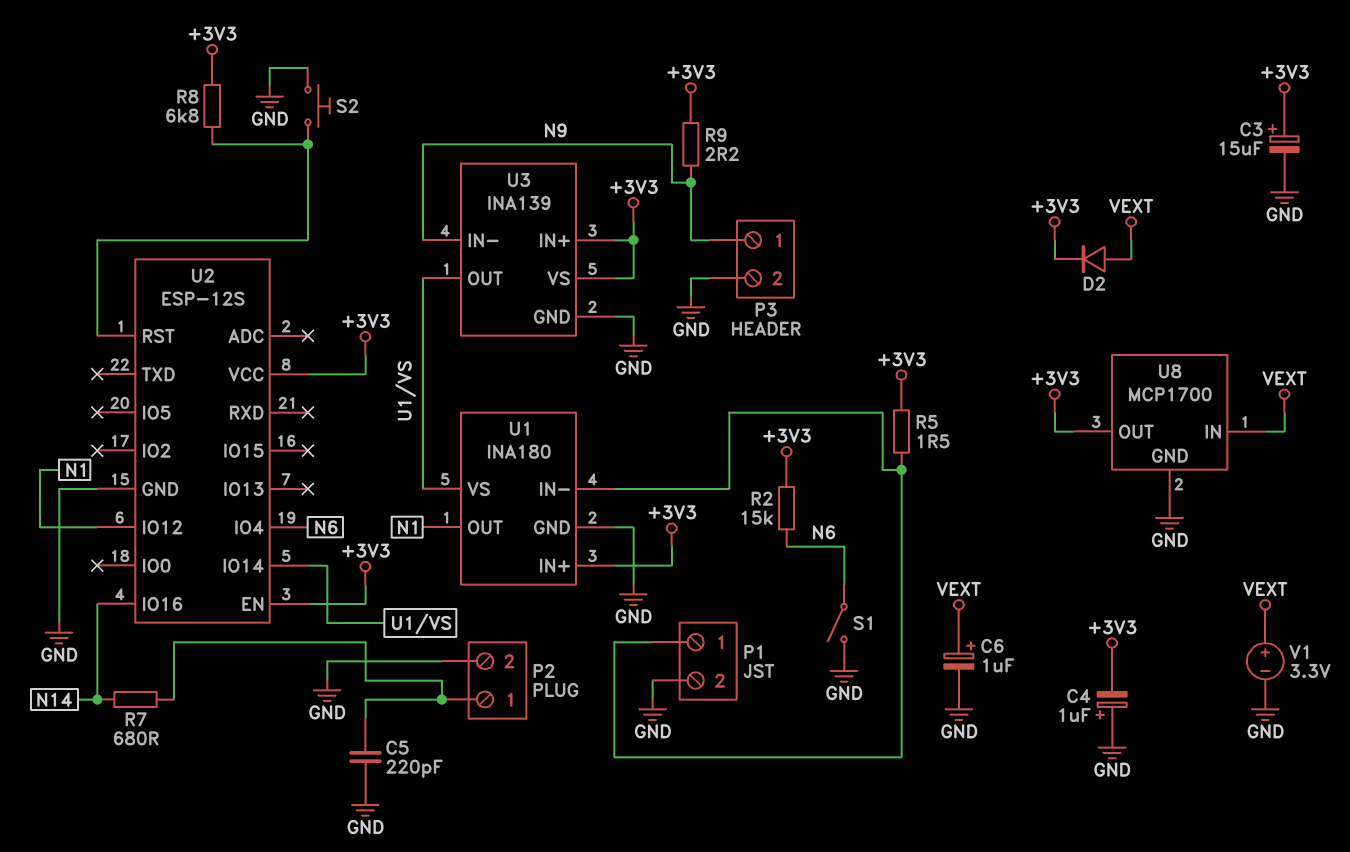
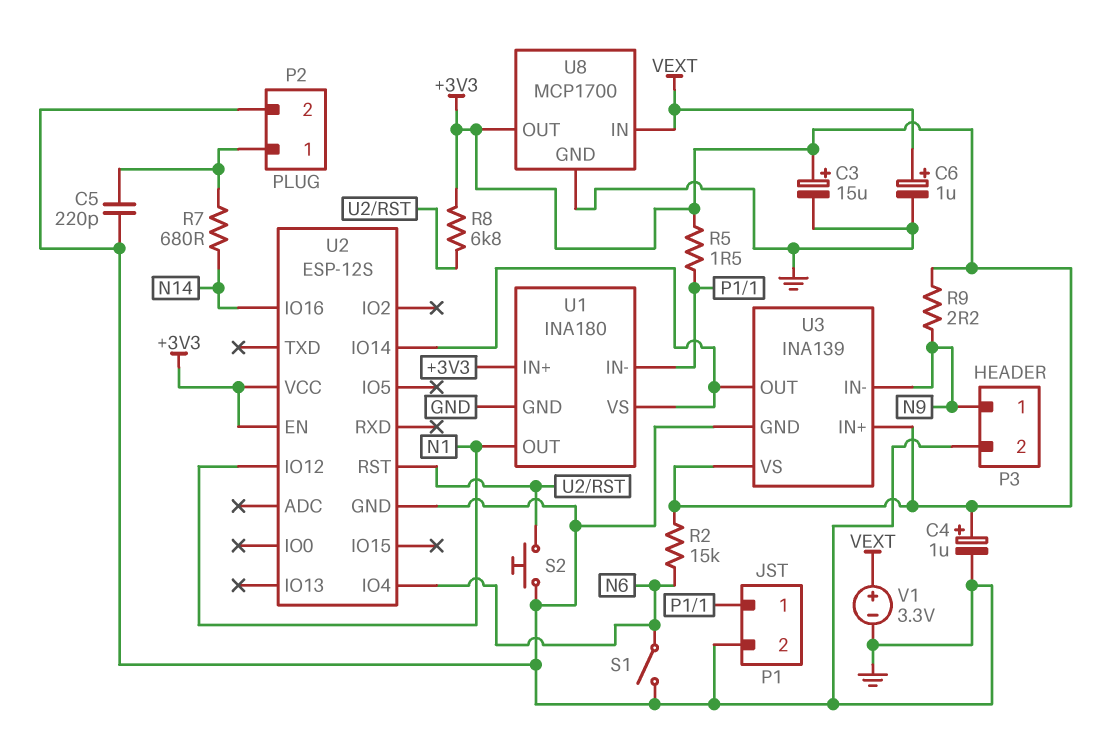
C4: 1uF (plus GND, minus +3V3) -> 1uF (plus +3V3, minus GND)
D2: diode (A VEXT, K +3V3) -> none

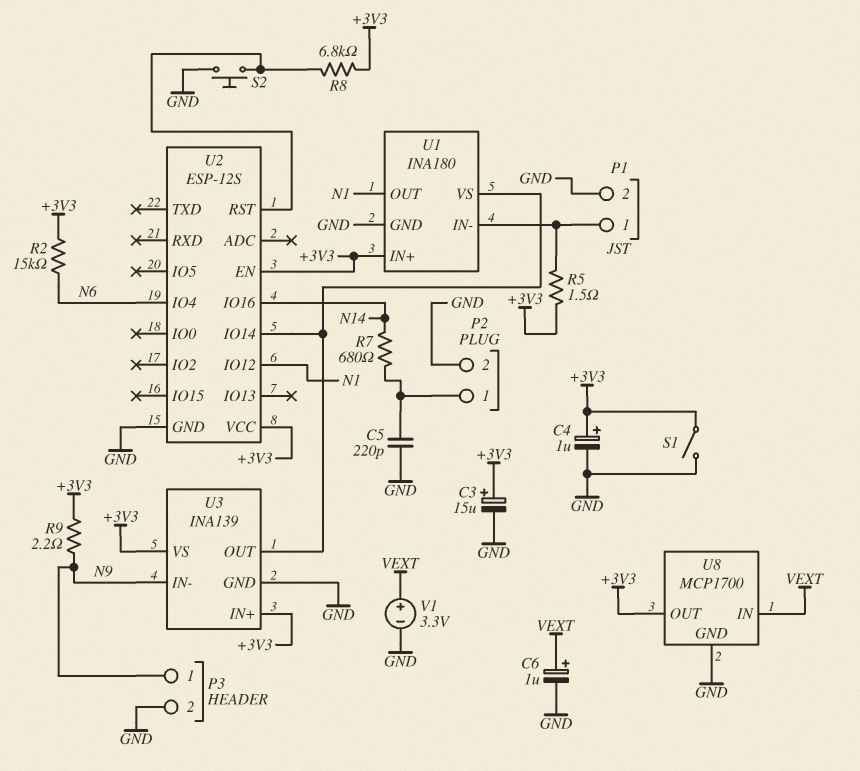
S1: switch (GND, N6) -> switch (+3V3, GND)

